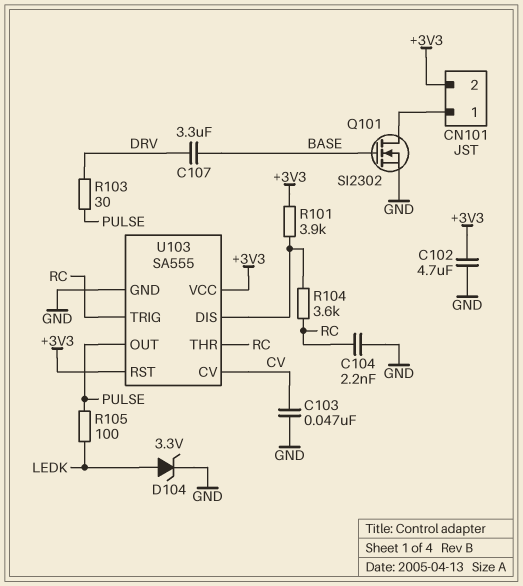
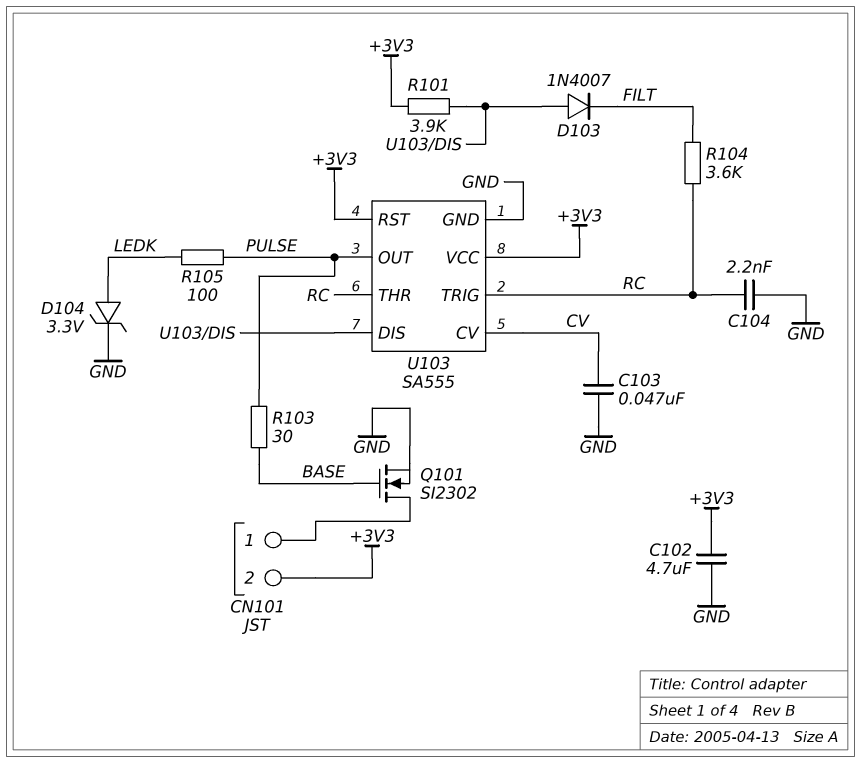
C107: 3.3uF (BASE, DRV) -> none
D103: none -> diode 1N4007 (A U103/DIS, K FILT)
R103: 30 (DRV, PULSE) -> 30 (BASE, PULSE)
R104: 3.6k (RC, U103/DIS) -> 3.6k (FILT, RC)

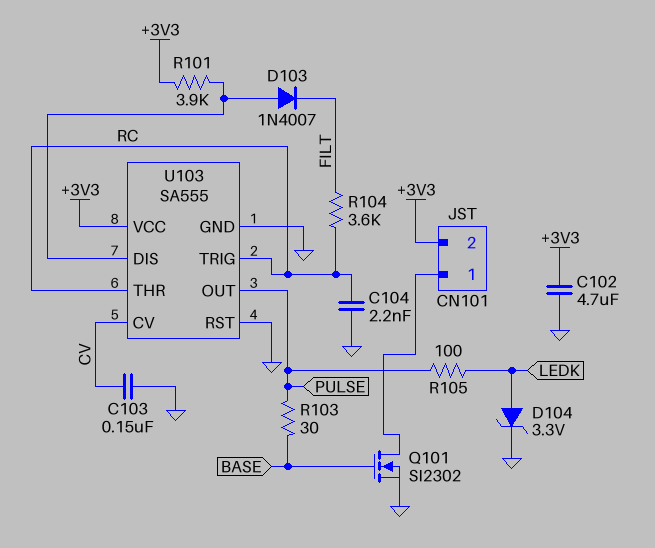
C103: 47nF (CV, GND) -> 150nF (CV, GND)
U103 pin RST: +3V3 -> GND

